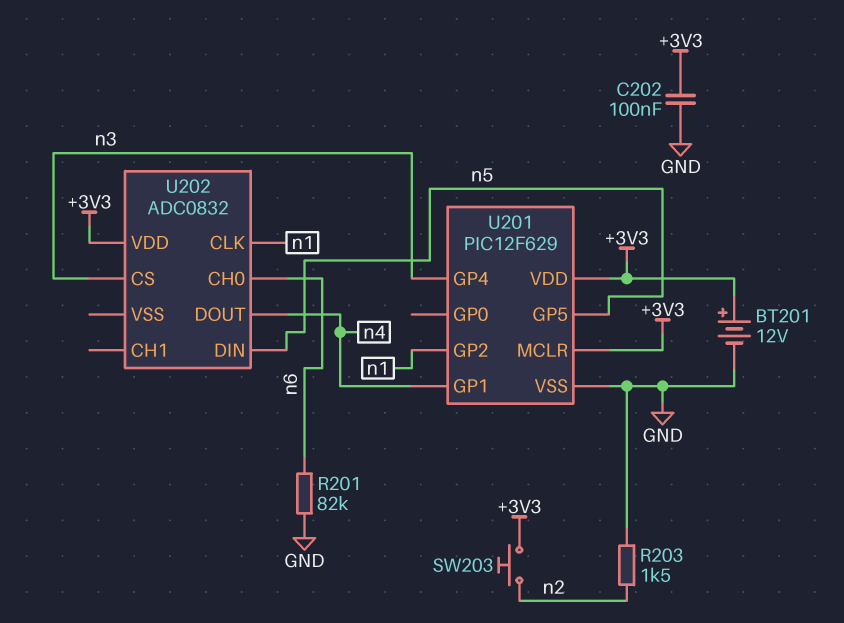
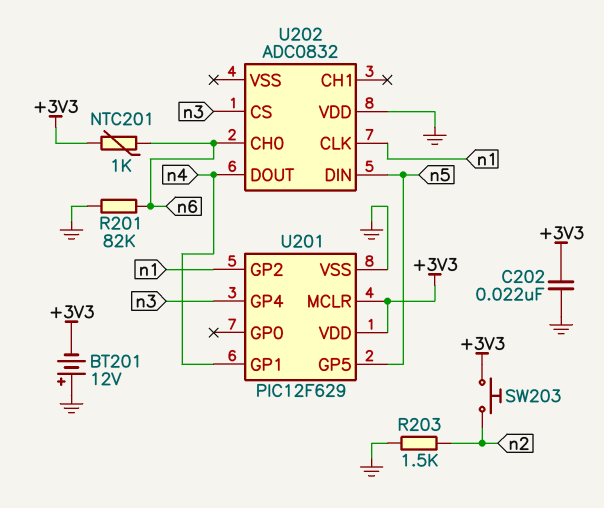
BT201: 12V (plus +3V3, minus GND) -> 12V (plus GND, minus +3V3)
C202: 100nF (+3V3, GND) -> 22nF (+3V3, GND)
NTC201: none -> 1k (+3V3, n6)
U202 pin VDD: +3V3 -> GND

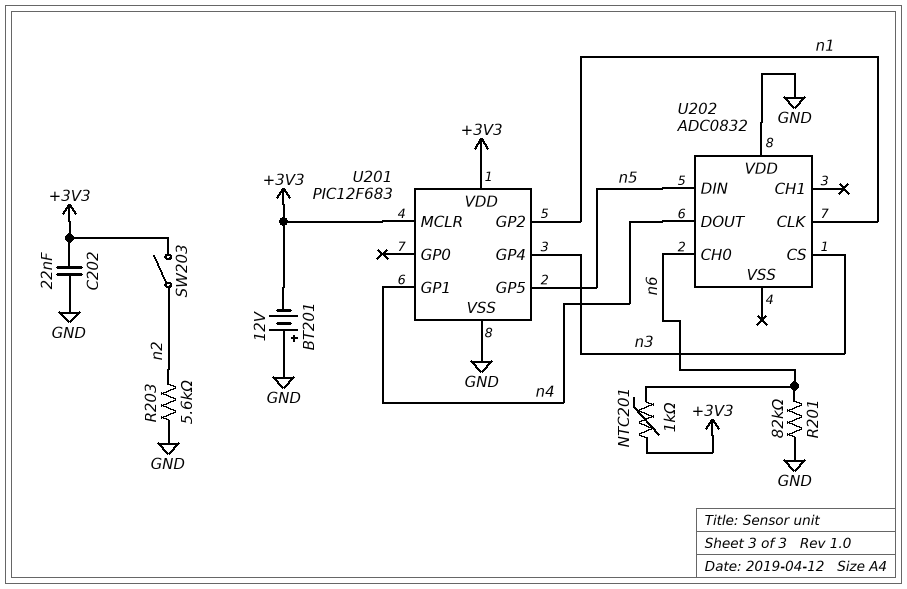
R203: 1.5k (GND, n2) -> 5.6k (GND, n2)
SW203: button (+3V3, n2) -> switch (+3V3, n2)
U201: PIC12F629 -> PIC12F683

